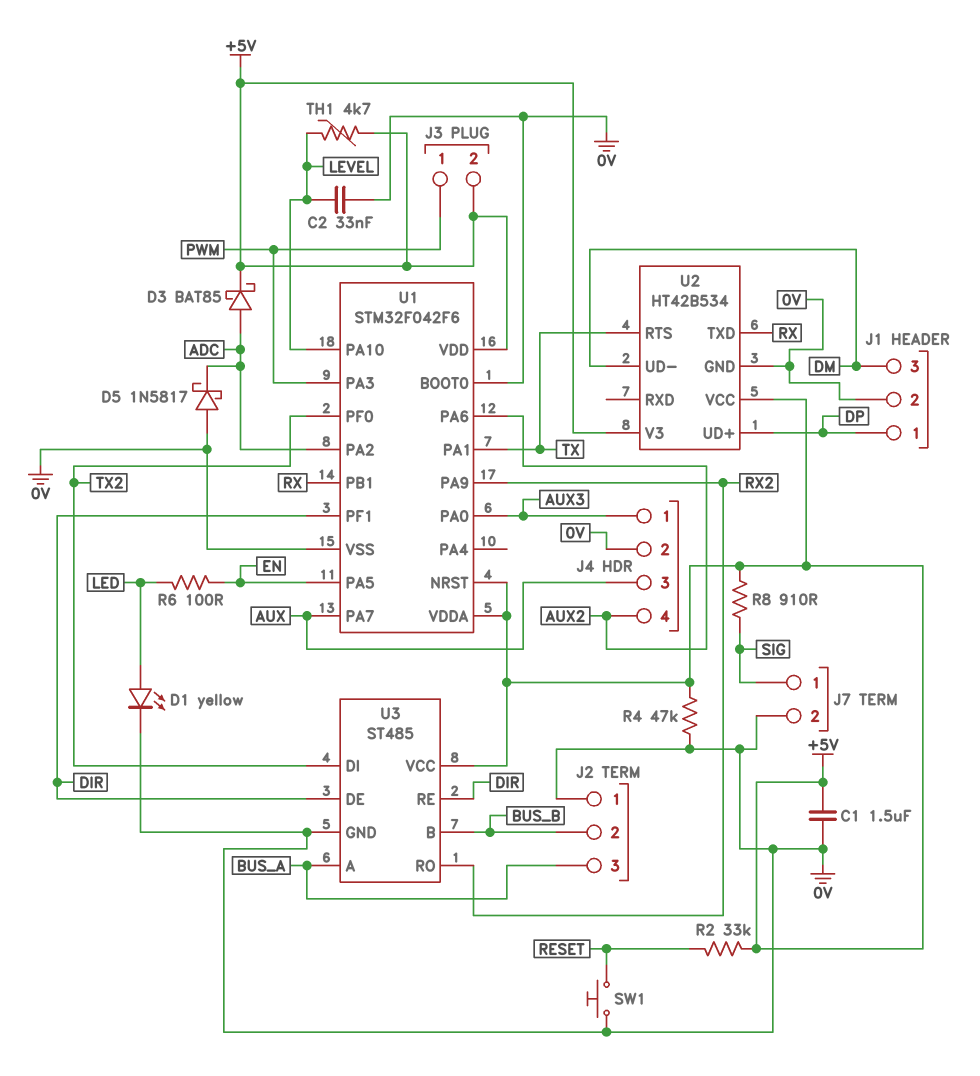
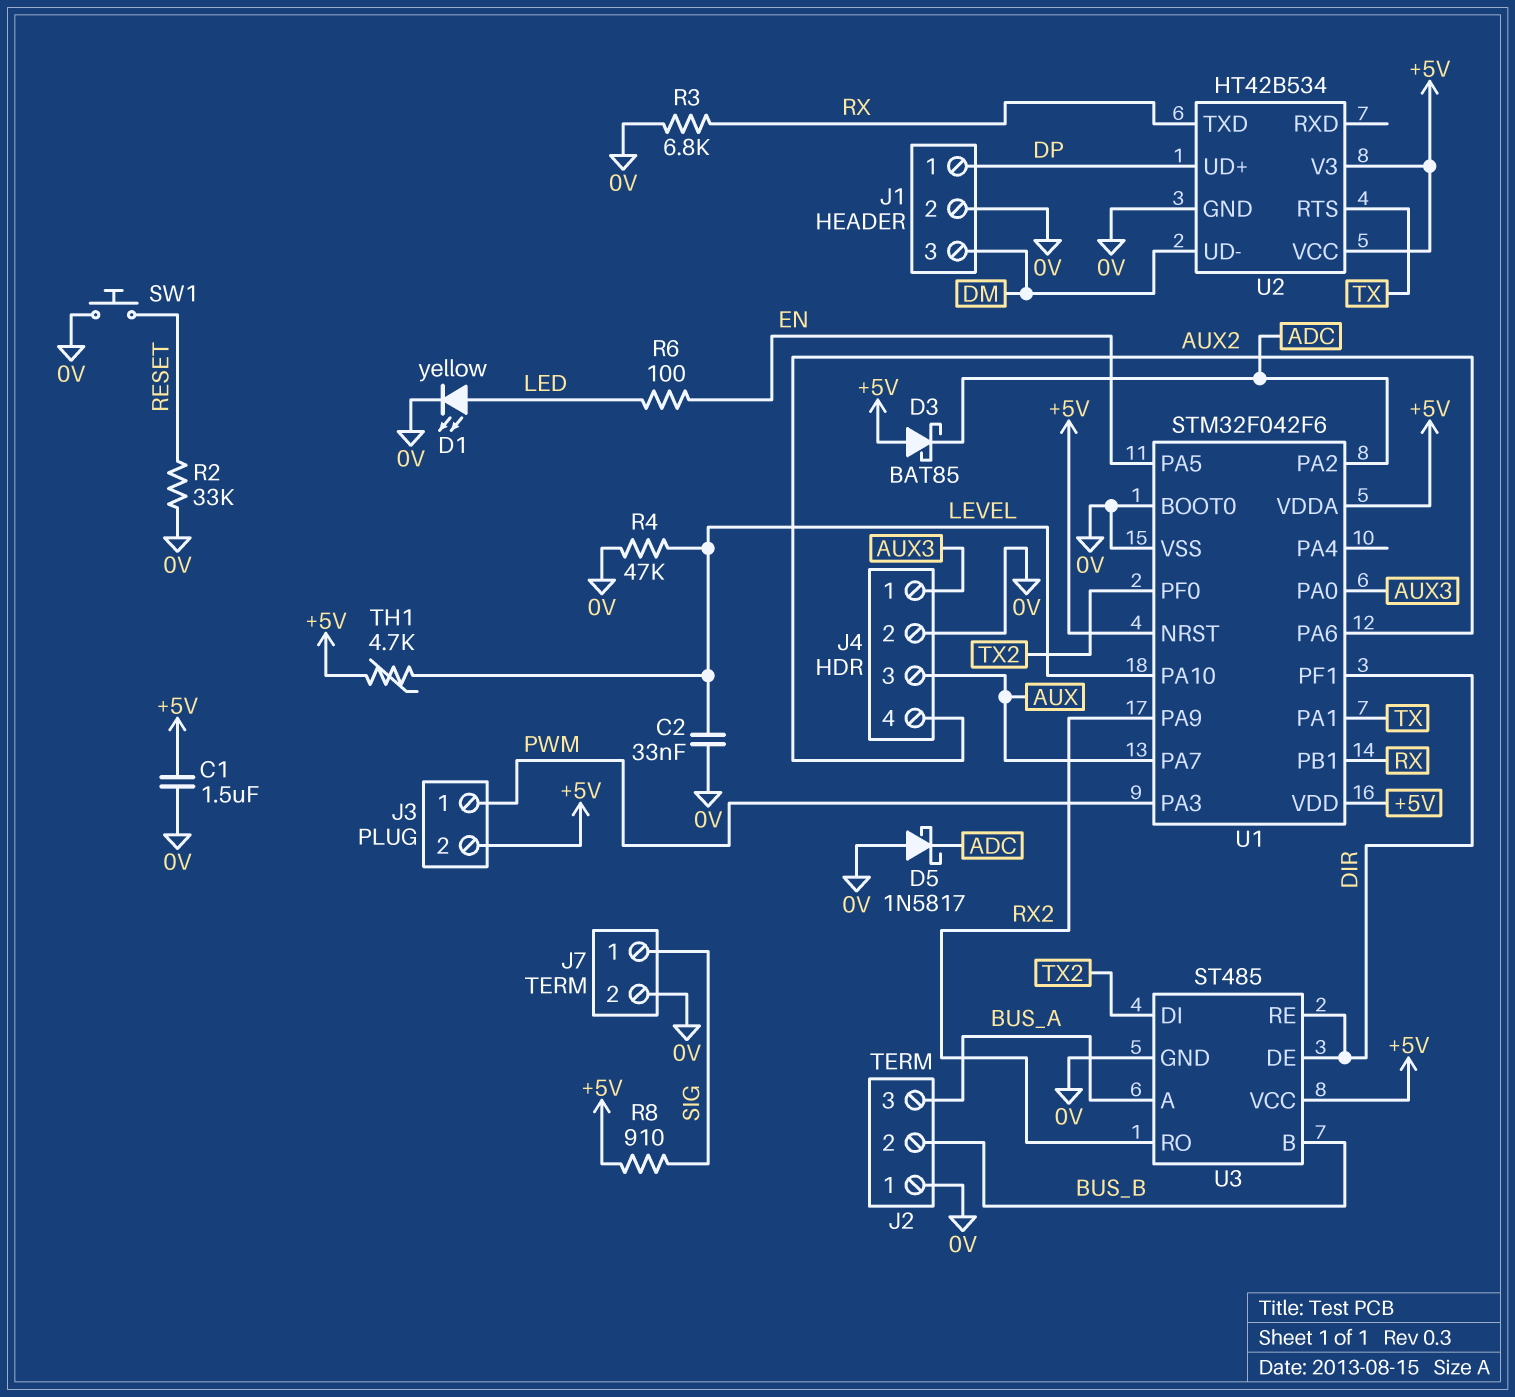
D3: schottky BAT85 (A ADC, K +5V) -> schottky BAT85 (A +5V, K ADC)
R2: 33k (+5V, RESET) -> 33k (0V, RESET)
R3: none -> 6.8k (0V, RX)
R4: 47k (+5V, 0V) -> 47k (0V, LEVEL)

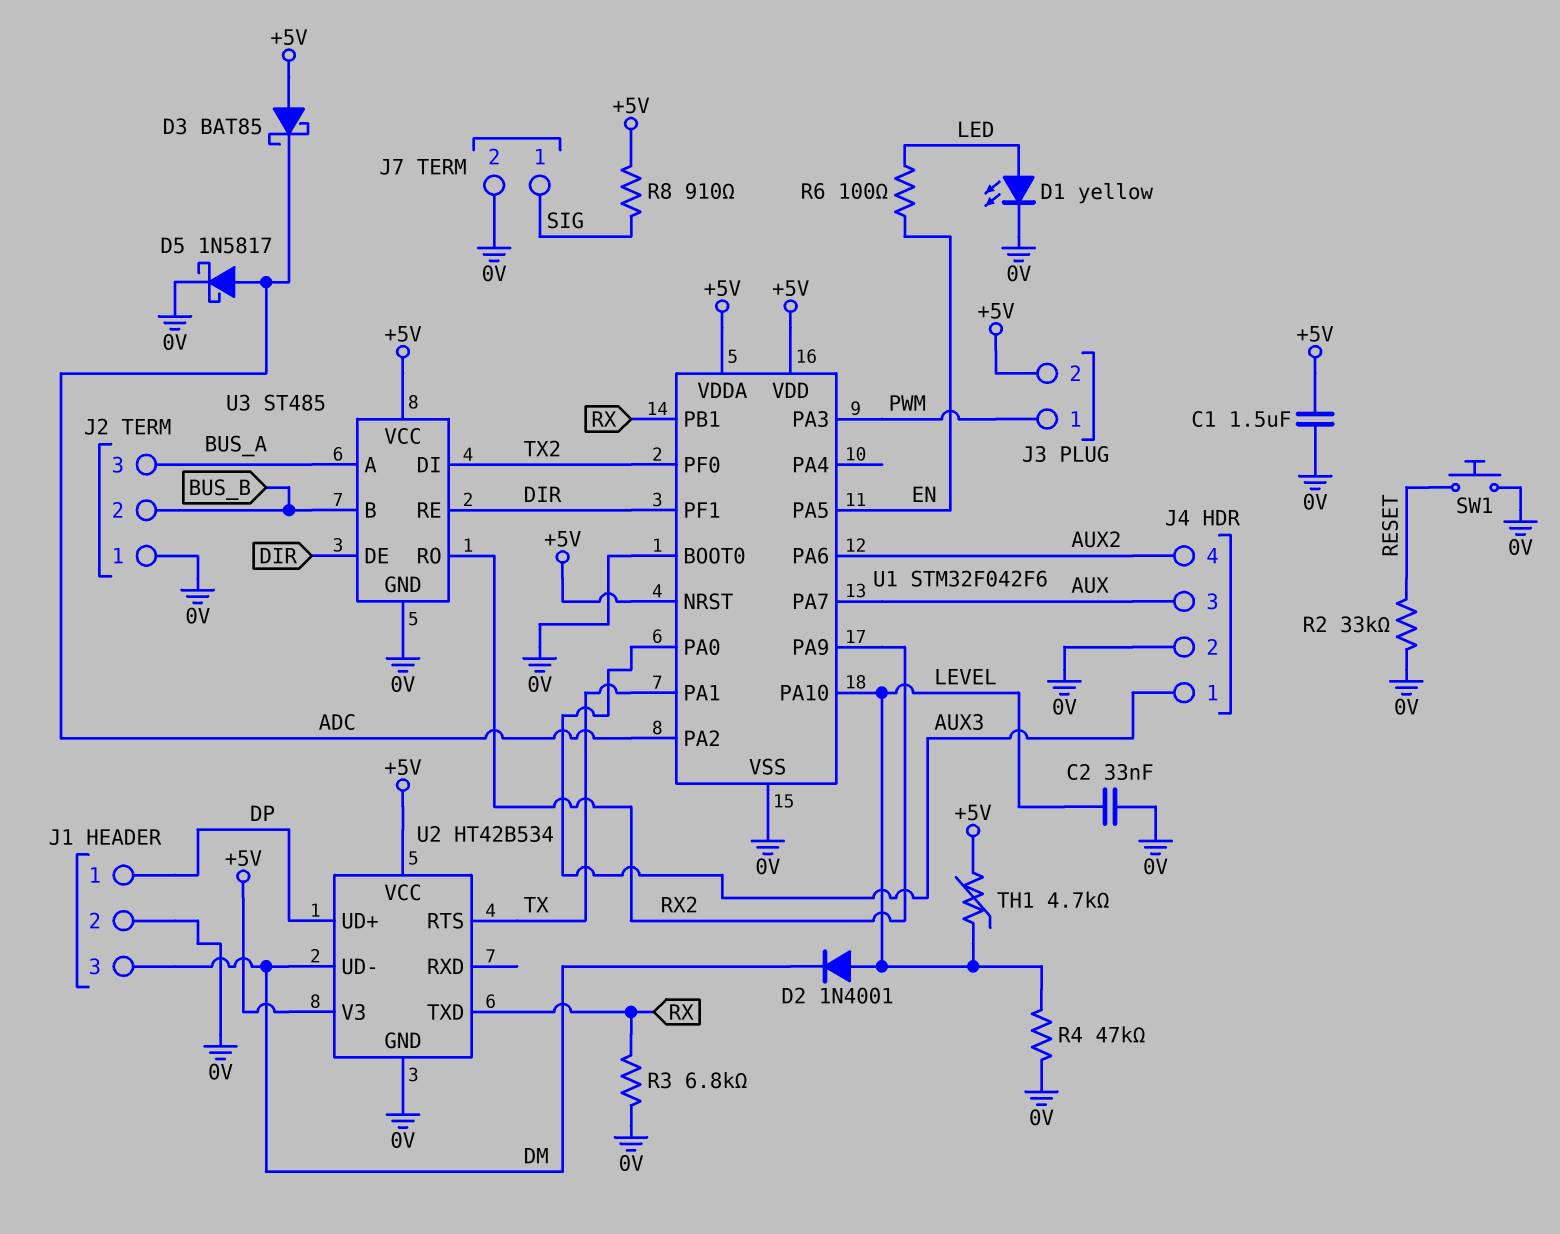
D2: none -> diode 1N4001 (A LEVEL, K DM)
D5: schottky 1N5817 (A 0V, K ADC) -> schottky 1N5817 (A ADC, K 0V)

